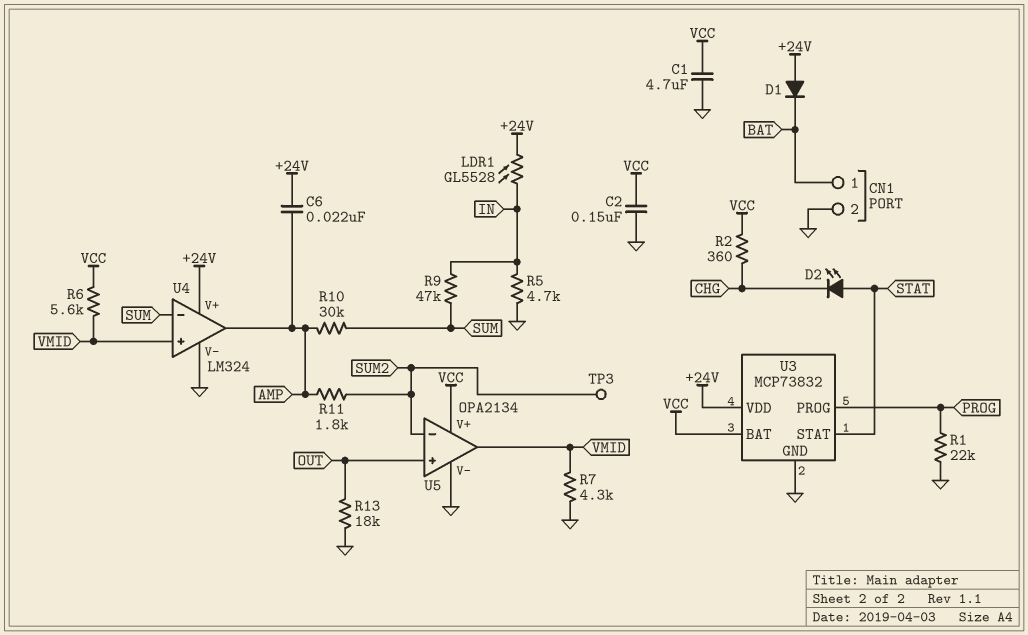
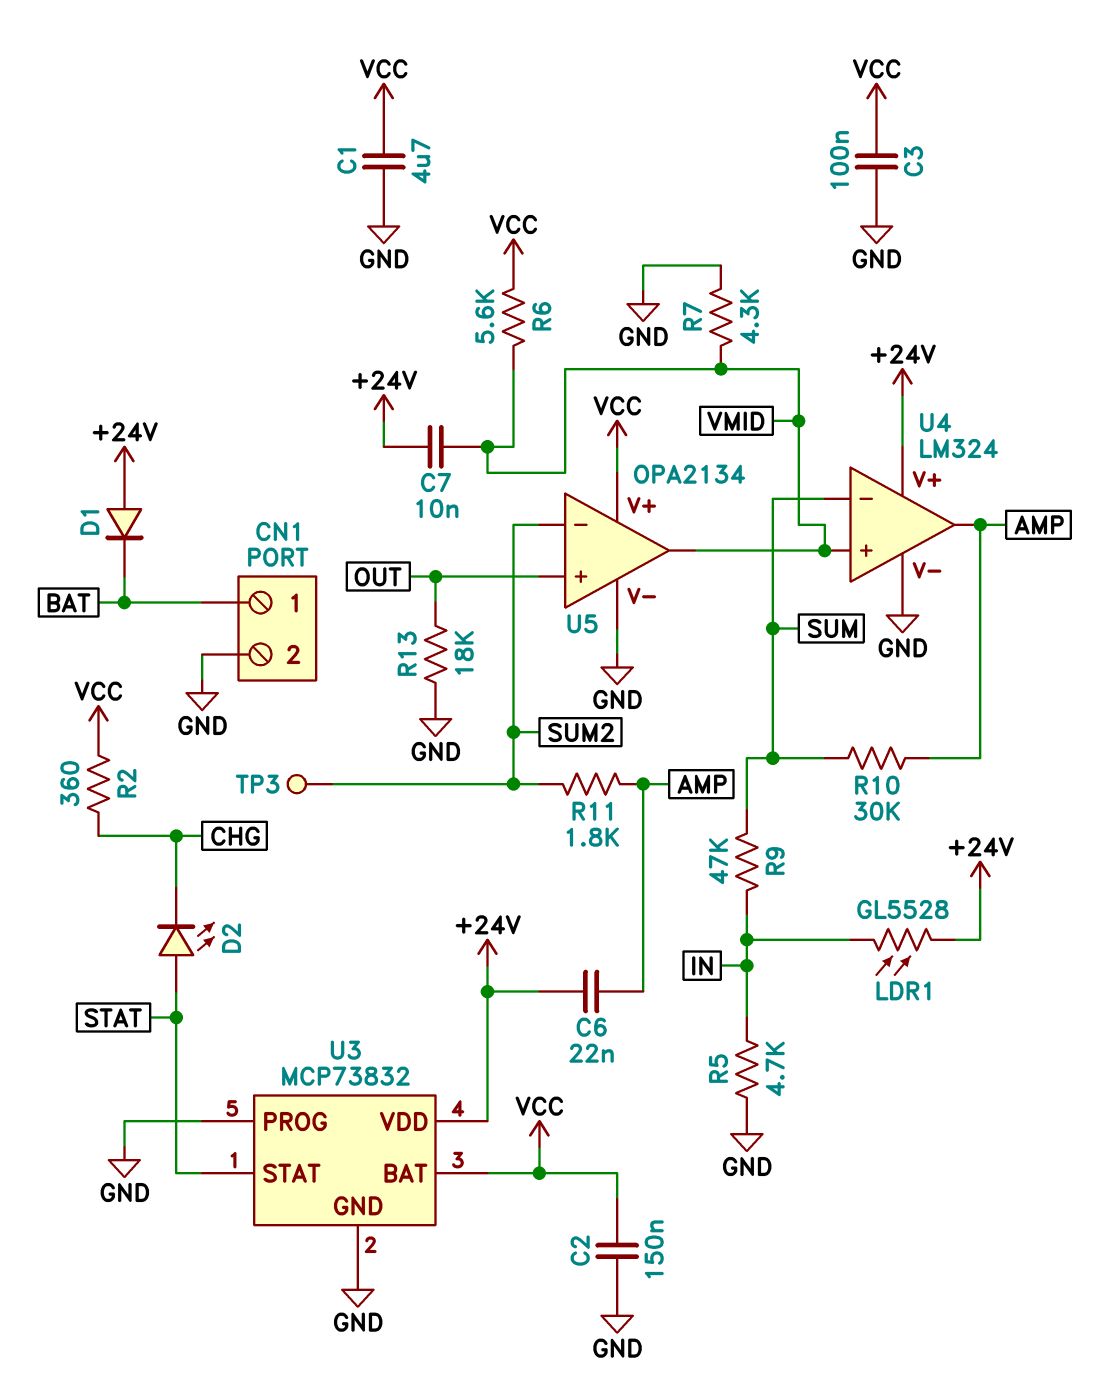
C3: none -> 100nF (GND, VCC)
C7: none -> 10nF (+24V, VMID)
R1: 22k (GND, PROG) -> none
U3 pin PROG: PROG -> GND

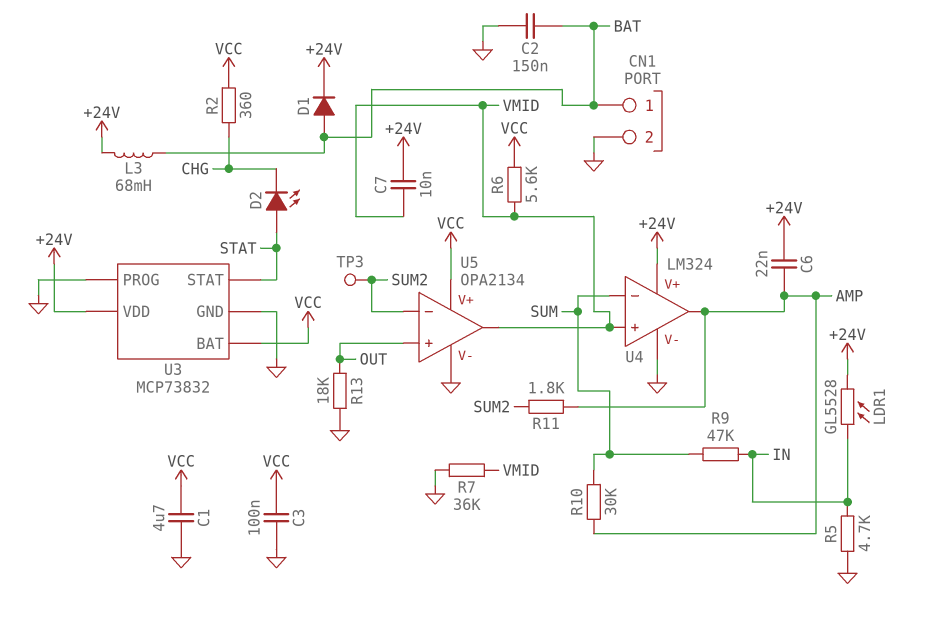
C2: 150nF (GND, VCC) -> 150nF (BAT, GND)
D1: diode (A +24V, K BAT) -> diode (A BAT, K +24V)
L3: none -> 68mH (+24V, BAT)
R7: 4.3k (GND, VMID) -> 36k (GND, VMID)

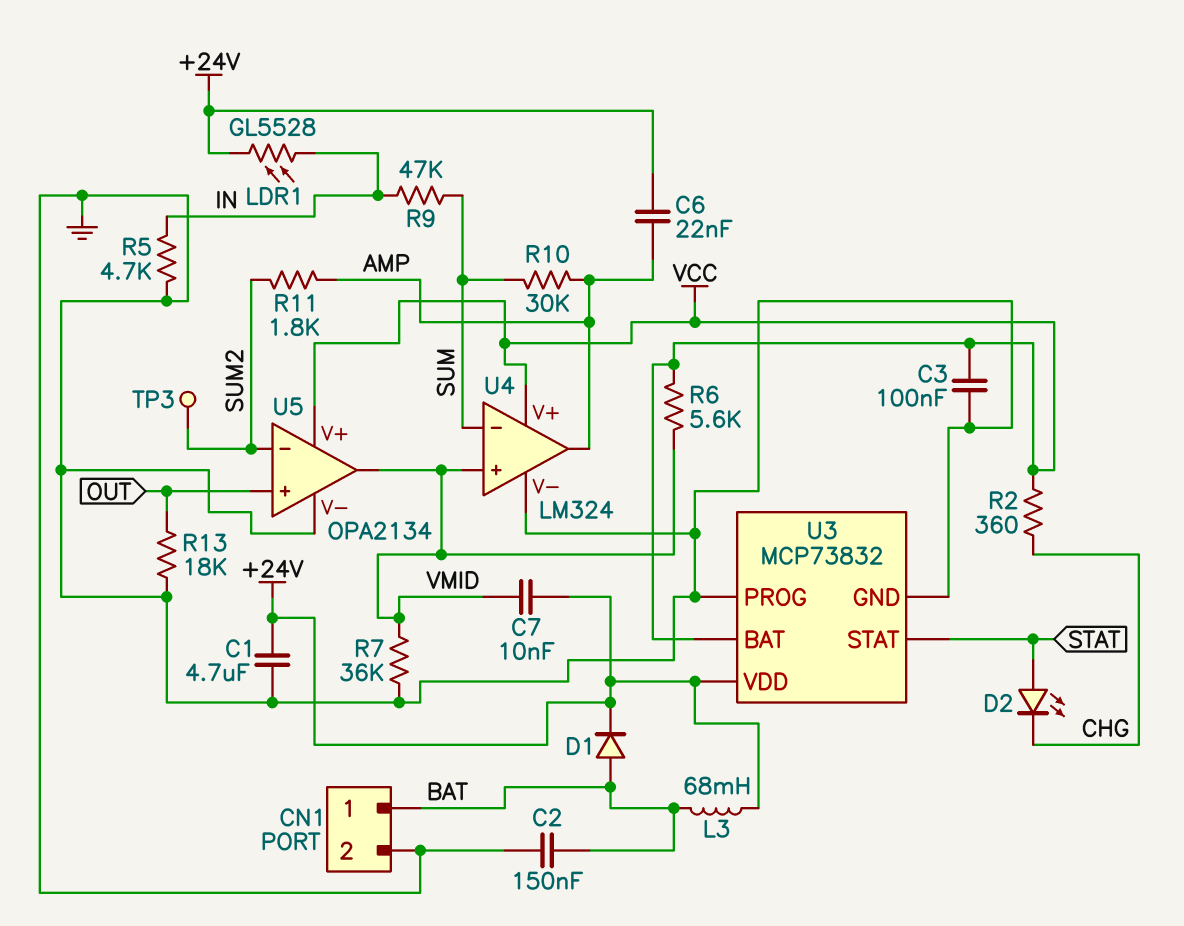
C1: 4.7uF (GND, VCC) -> 4.7uF (+24V, GND)
U4 pin V+: +24V -> VCC

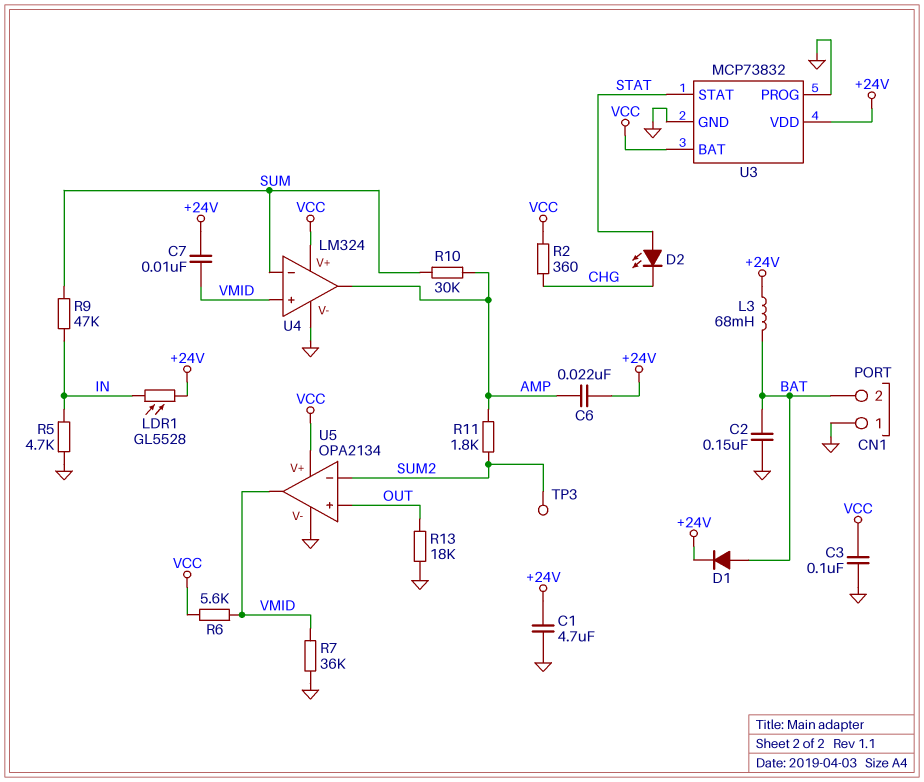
CN1 pin 1: BAT -> GND
CN1 pin 2: GND -> BAT

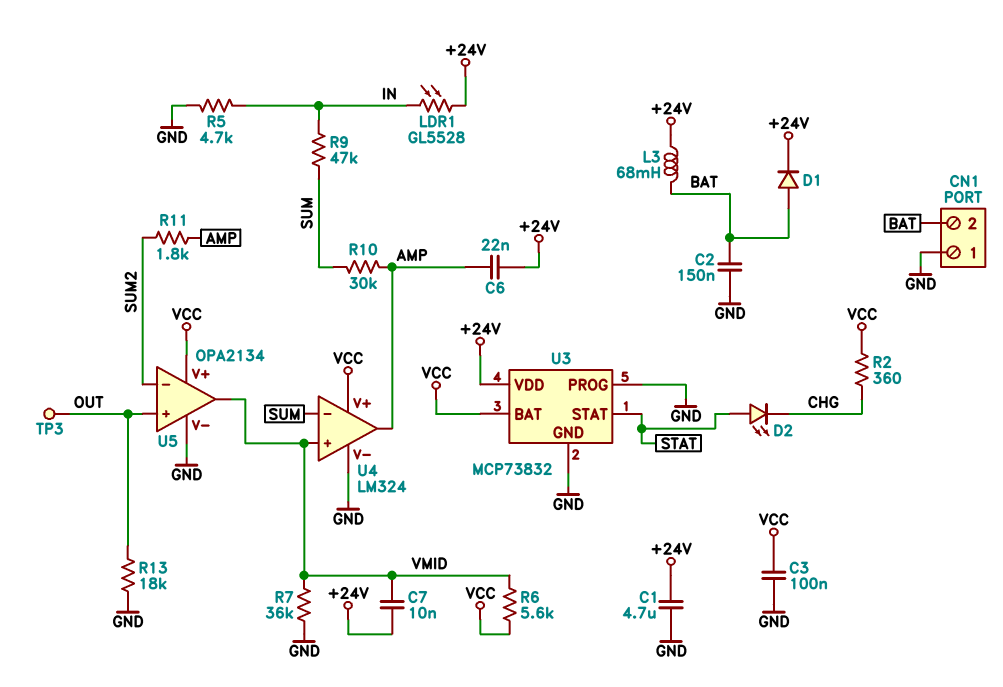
TP3: test point (SUM2) -> test point (OUT)

